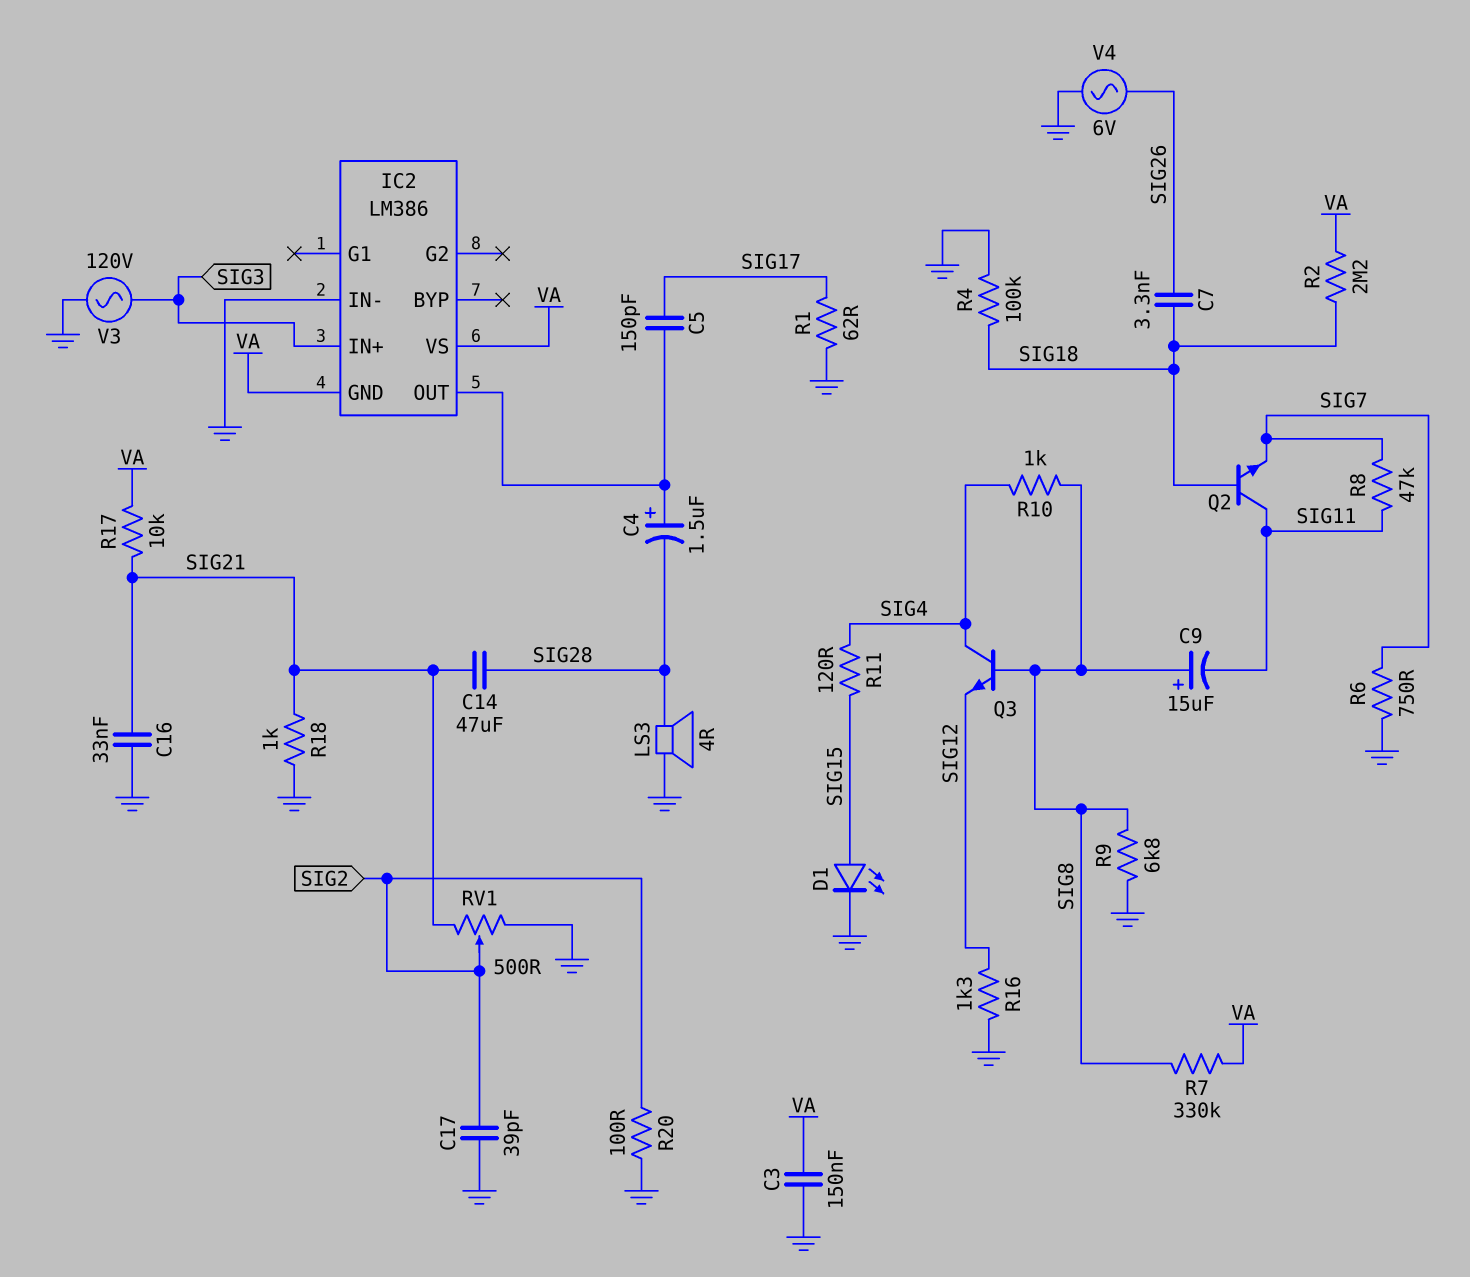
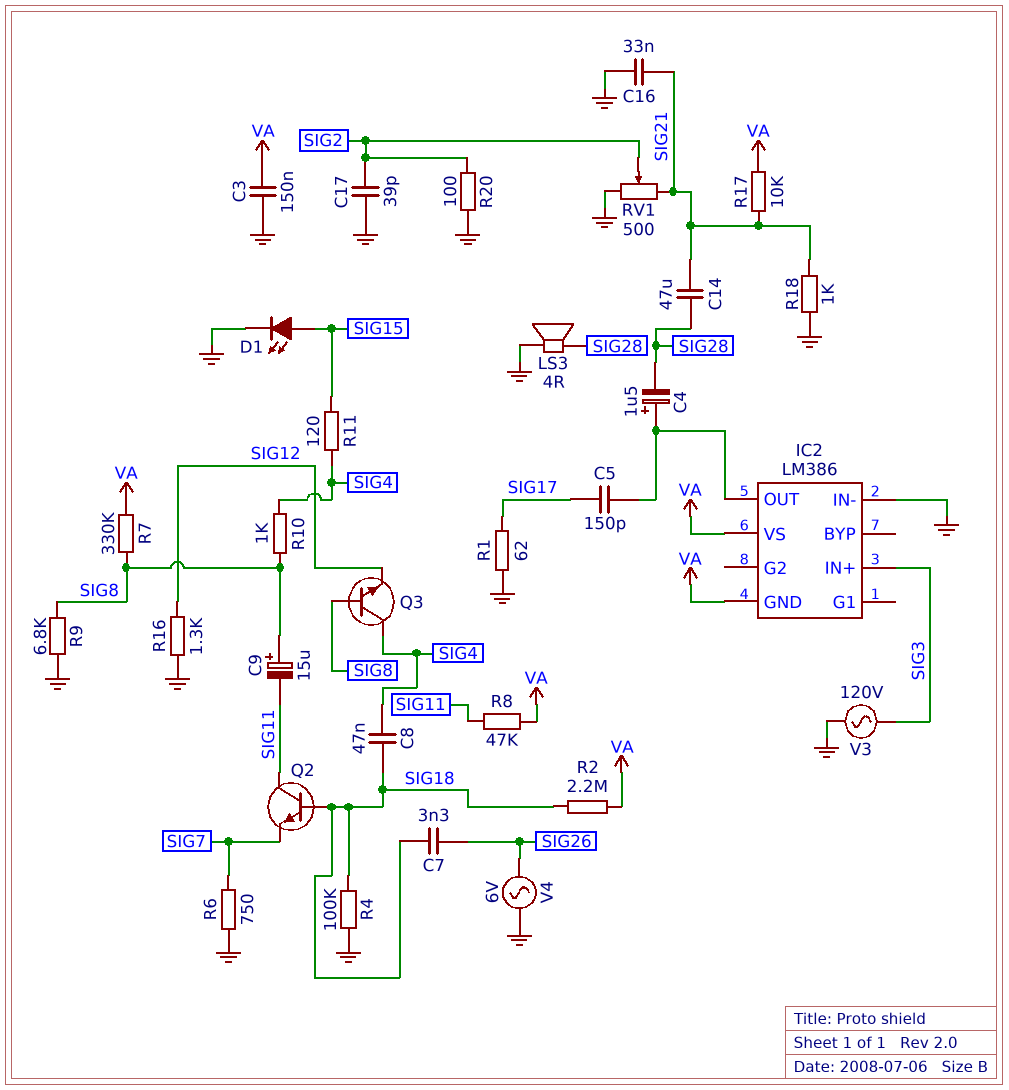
C8: none -> 47nF (SIG4, SIG18)
R8: 47k (SIG7, SIG11) -> 47k (SIG11, VA)

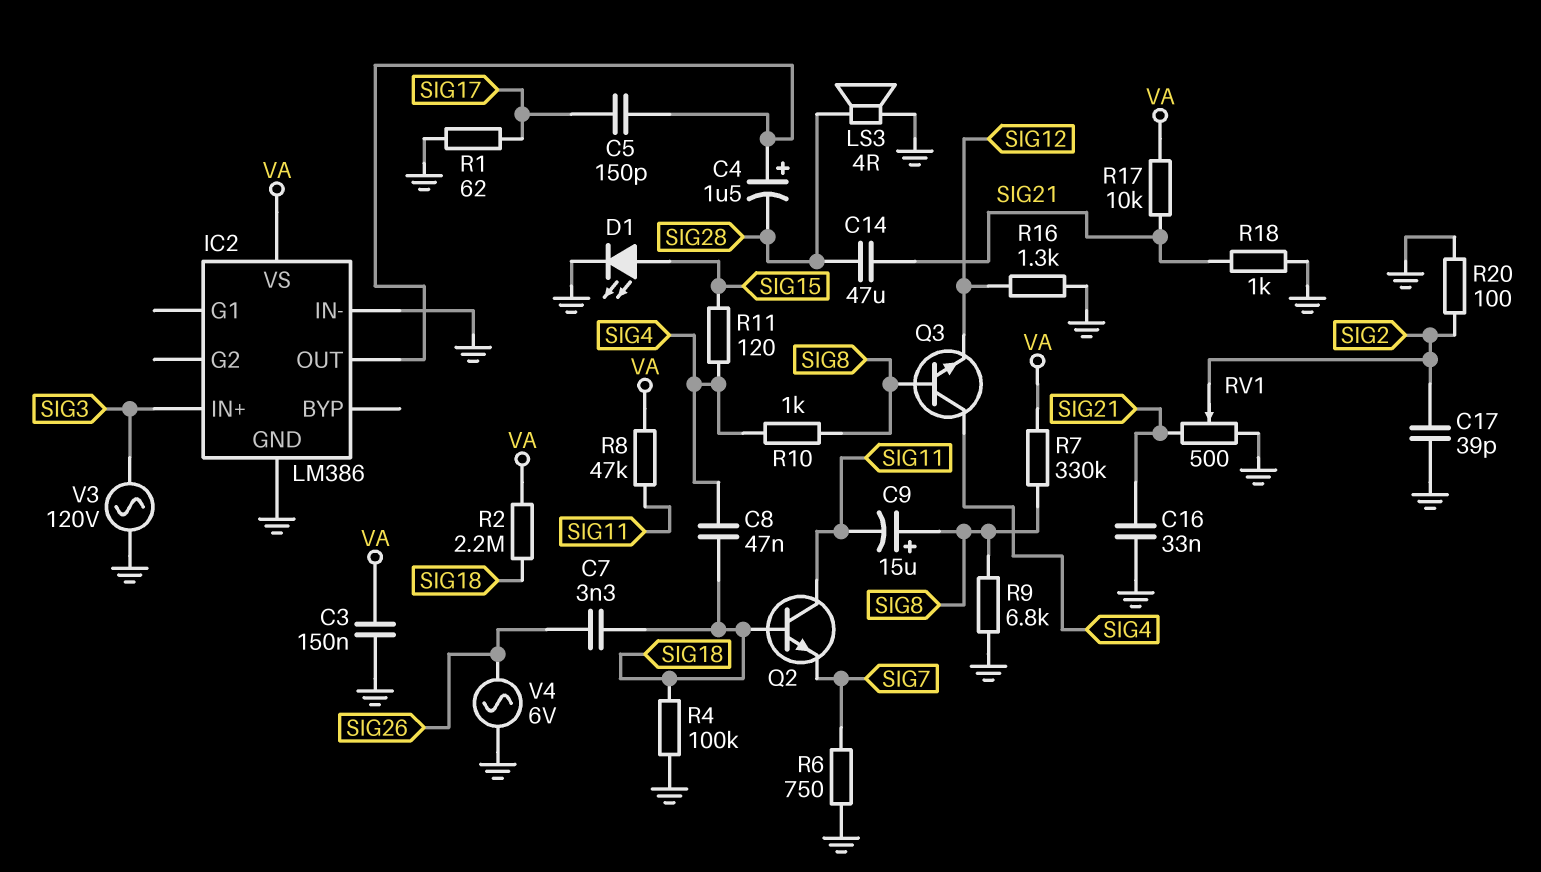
IC2 pin GND: VA -> GND

